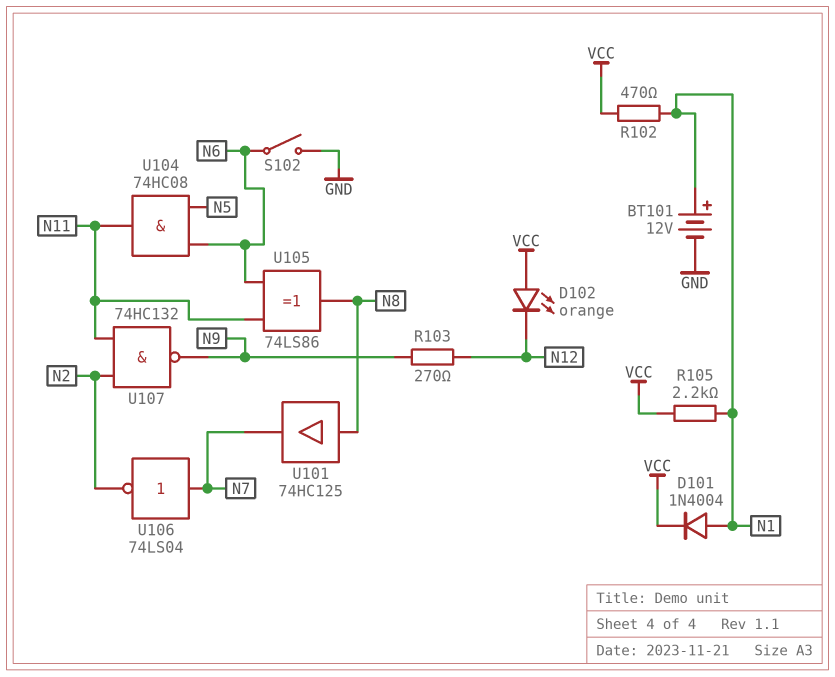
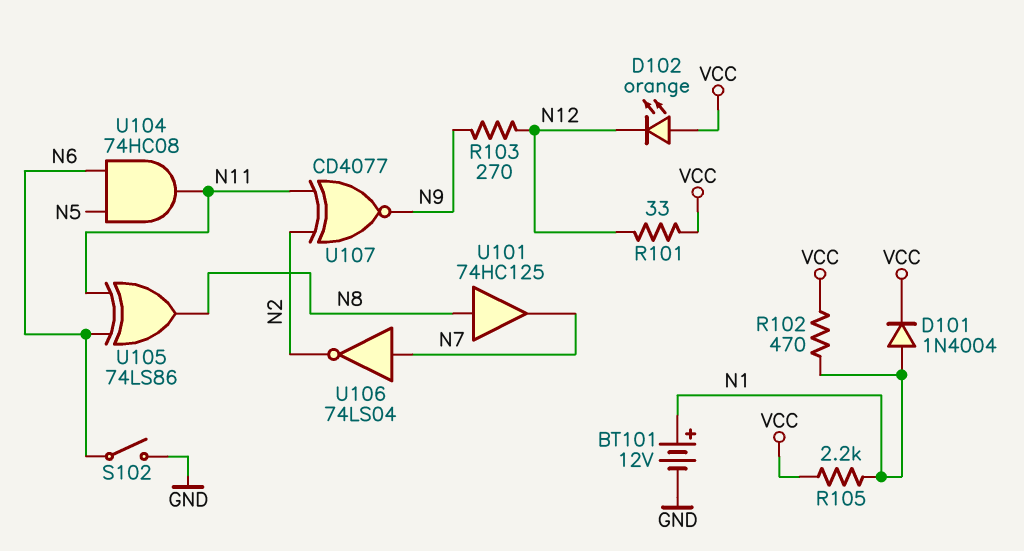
R101: none -> 33 (N12, VCC)
U107: NAND 74HC132 (in N2, in N11, out N9) -> XNOR CD4077 (in N2, in N11, out N9)

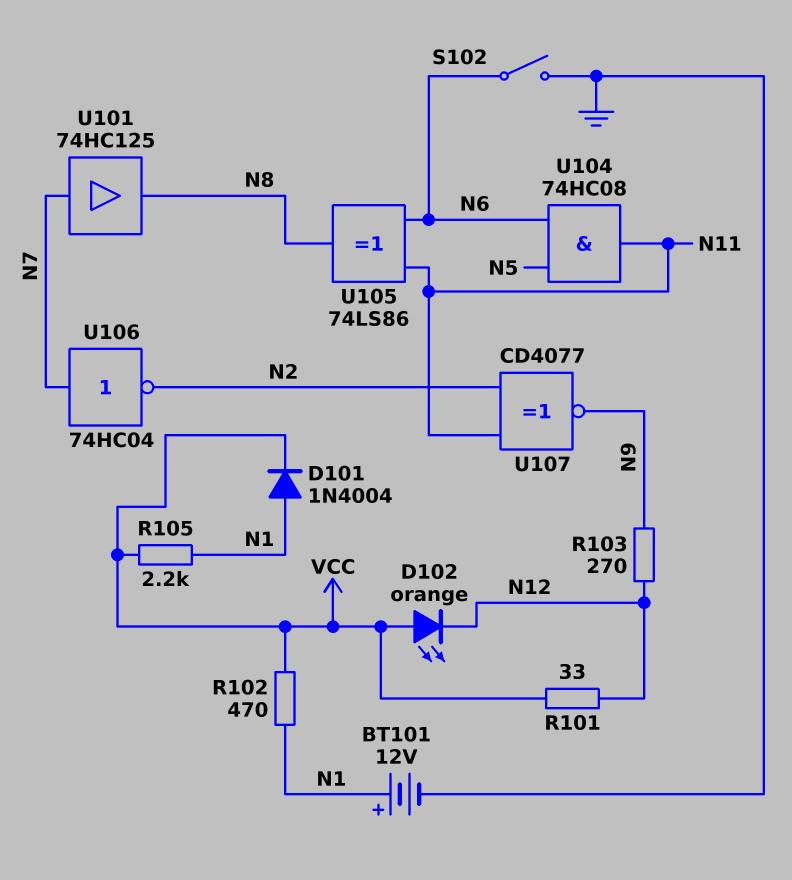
U101: buffer 74HC125 (in N8, out N7) -> buffer 74HC125 (in N7, out N8)
U106: NOT 74LS04 (in N7, out N2) -> NOT 74HC04 (in N7, out N2)

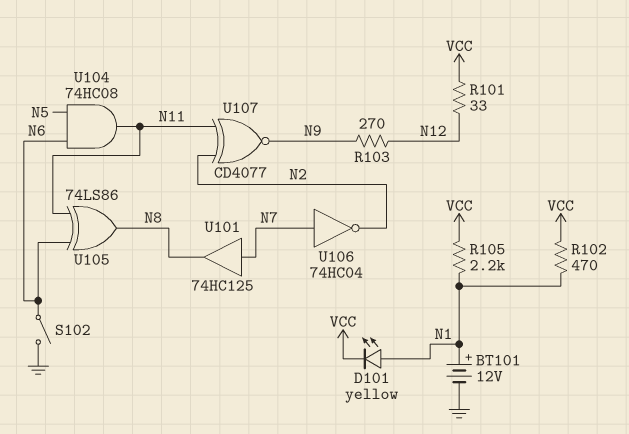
D101: diode 1N4004 (A N1, K VCC) -> LED yellow (A N1, K VCC)
D102: LED orange (A VCC, K N12) -> none

